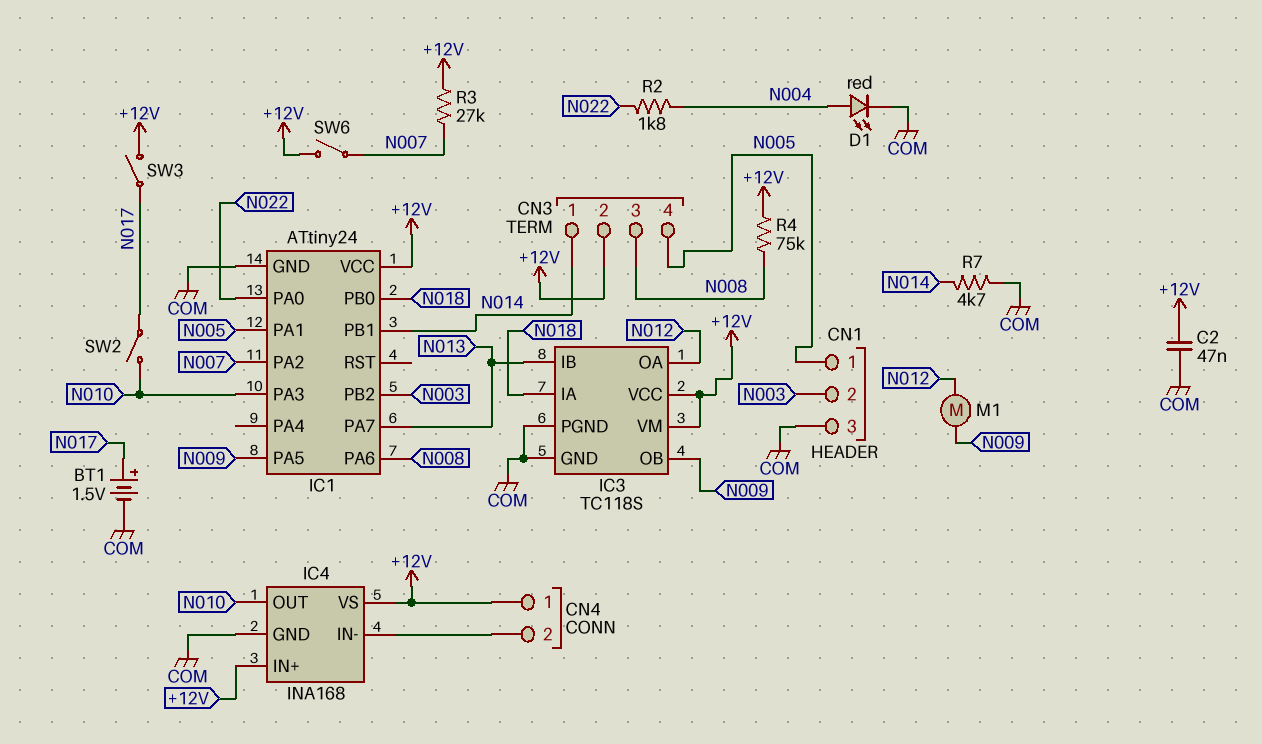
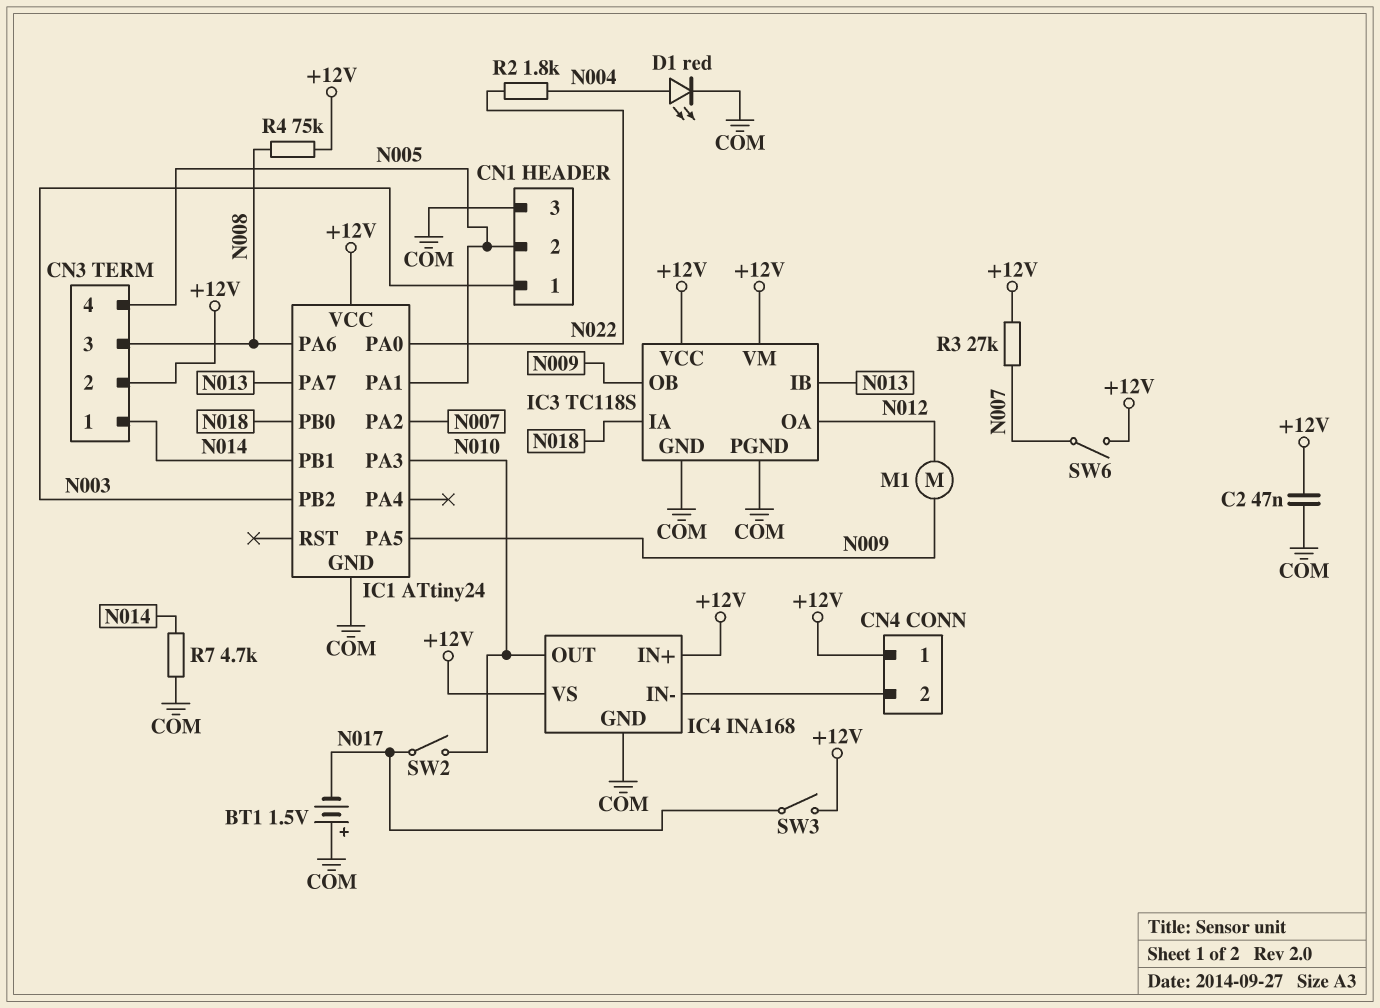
BT1: 1.5V (plus N017, minus COM) -> 1.5V (plus COM, minus N017)
CN1 pin 1: N005 -> N003
CN1 pin 2: N003 -> N005

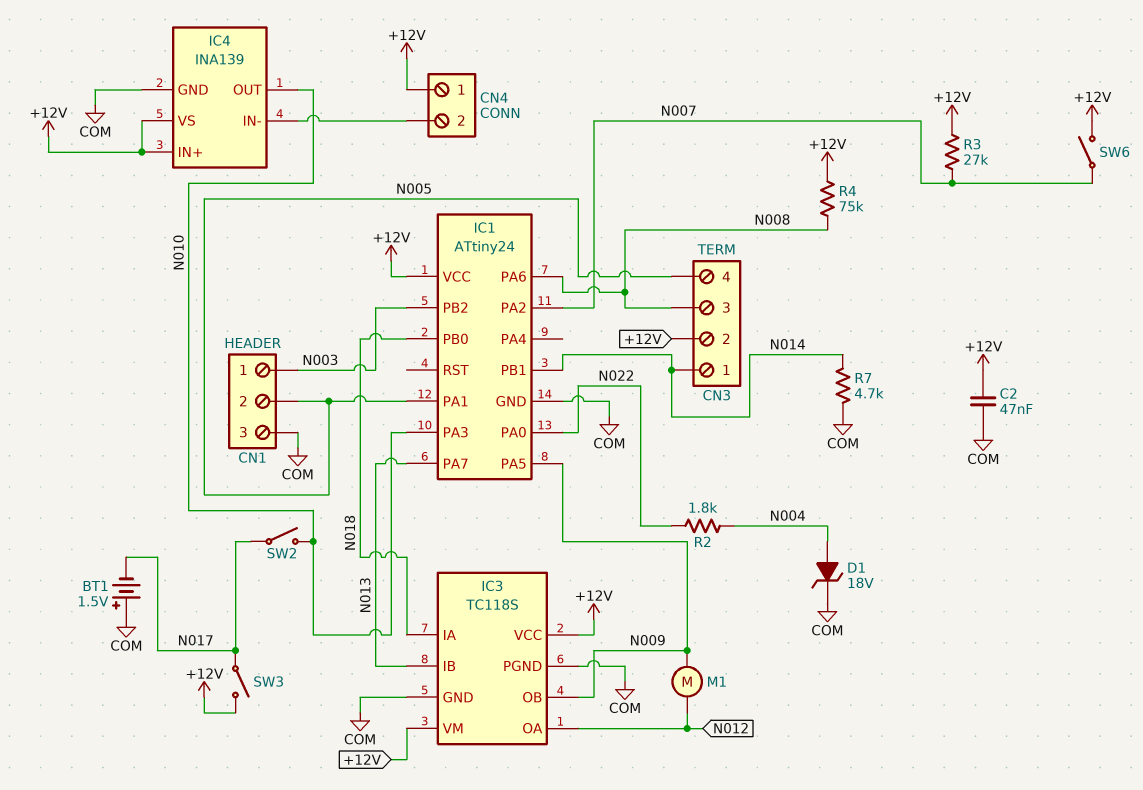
D1: LED red (A N004, K COM) -> zener 18V (A N004, K COM)
IC4: INA168 -> INA139

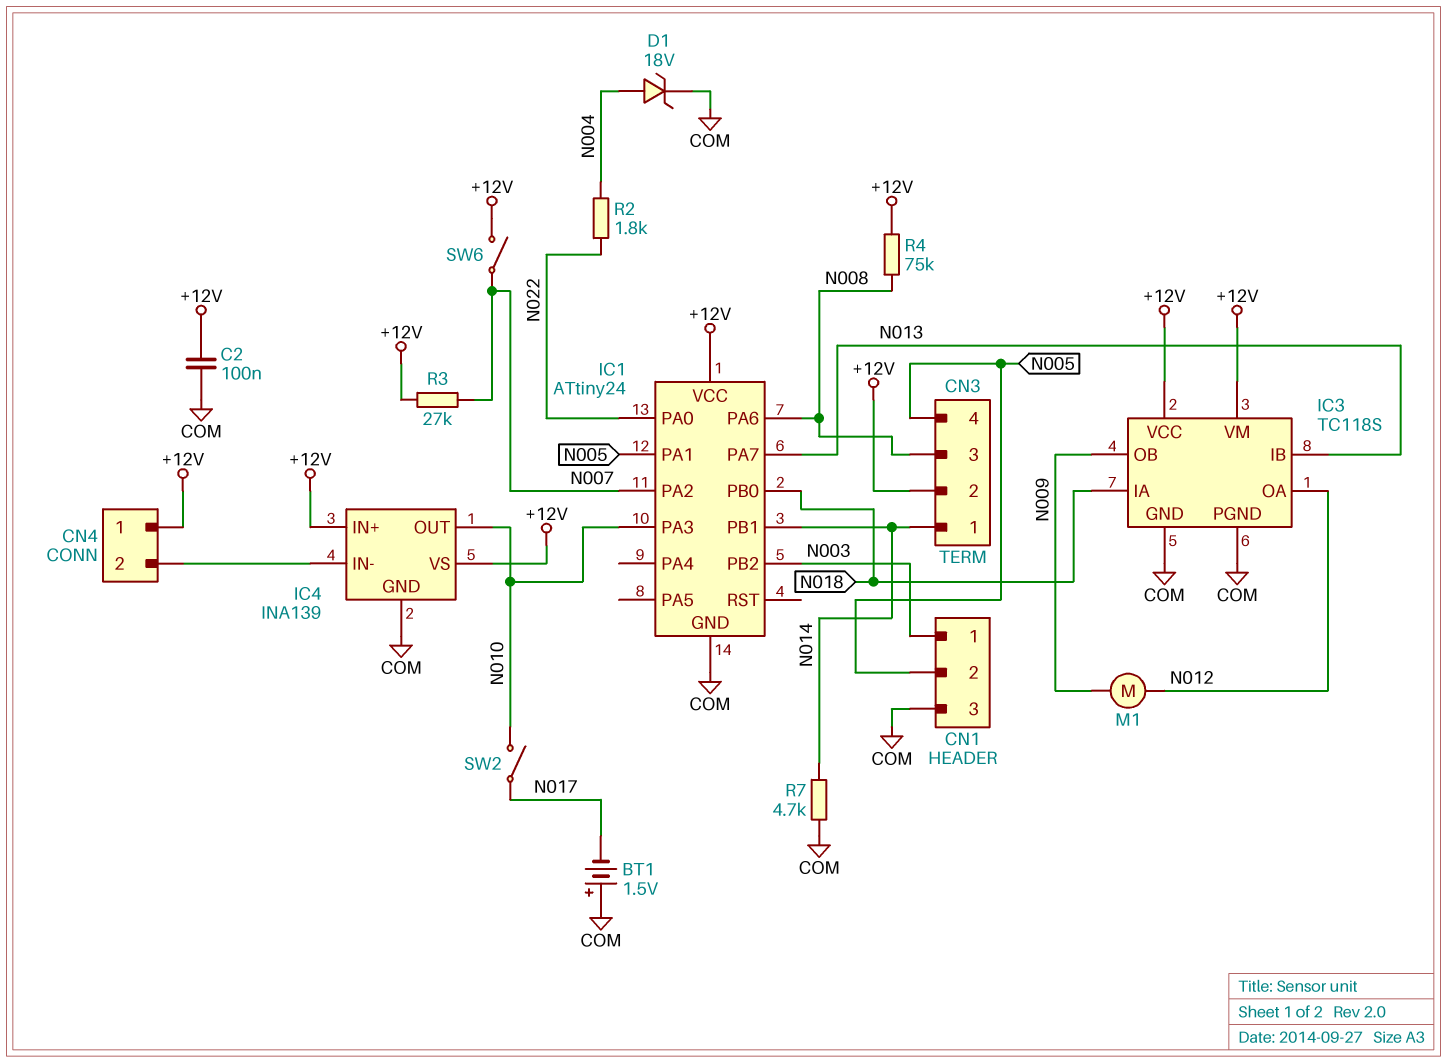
C2: 47nF (+12V, COM) -> 100nF (+12V, COM)
IC1 pin PA5: N009 -> none
SW3: switch (+12V, N017) -> none

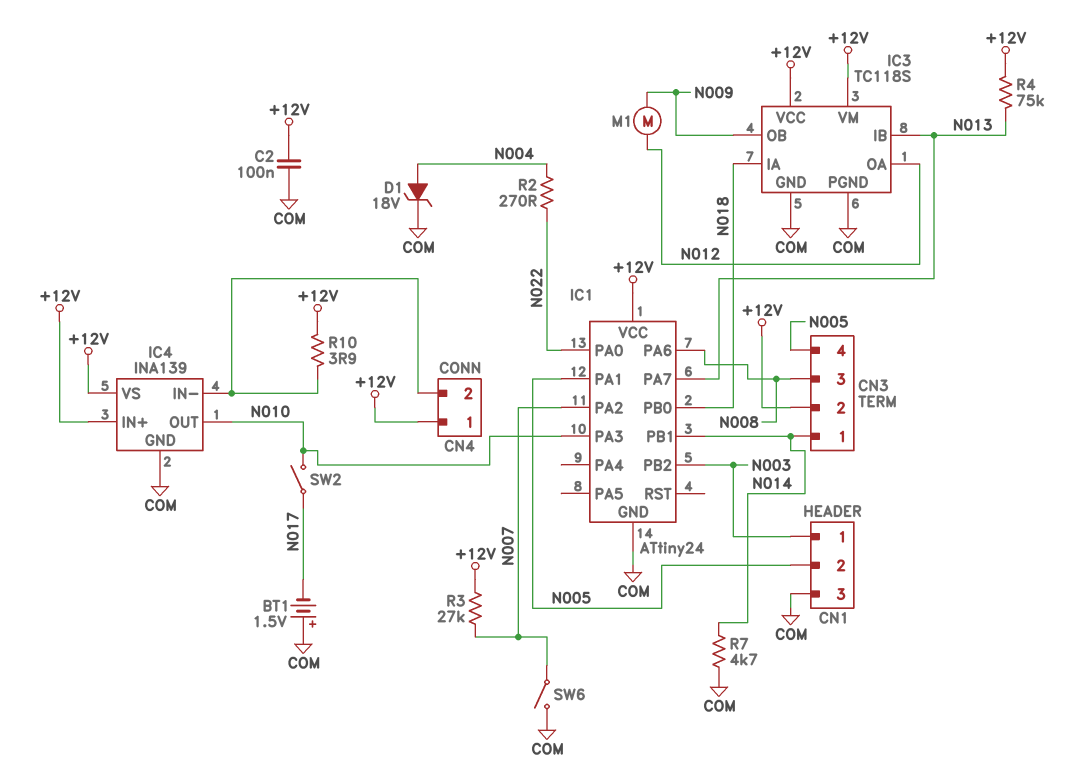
R2: 1.8k (N004, N022) -> 270 (N004, N022)
R4: 75k (+12V, N008) -> 75k (+12V, N013)
R10: none -> 3.9 (+12V, CN4/2)
SW6: switch (+12V, N007) -> switch (COM, N007)

